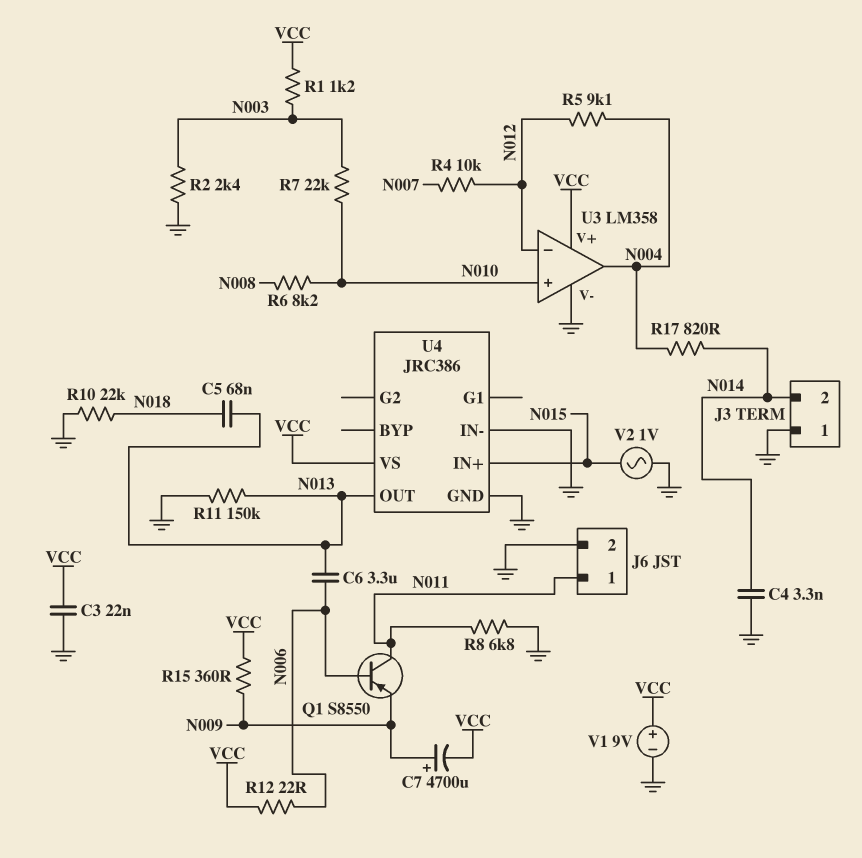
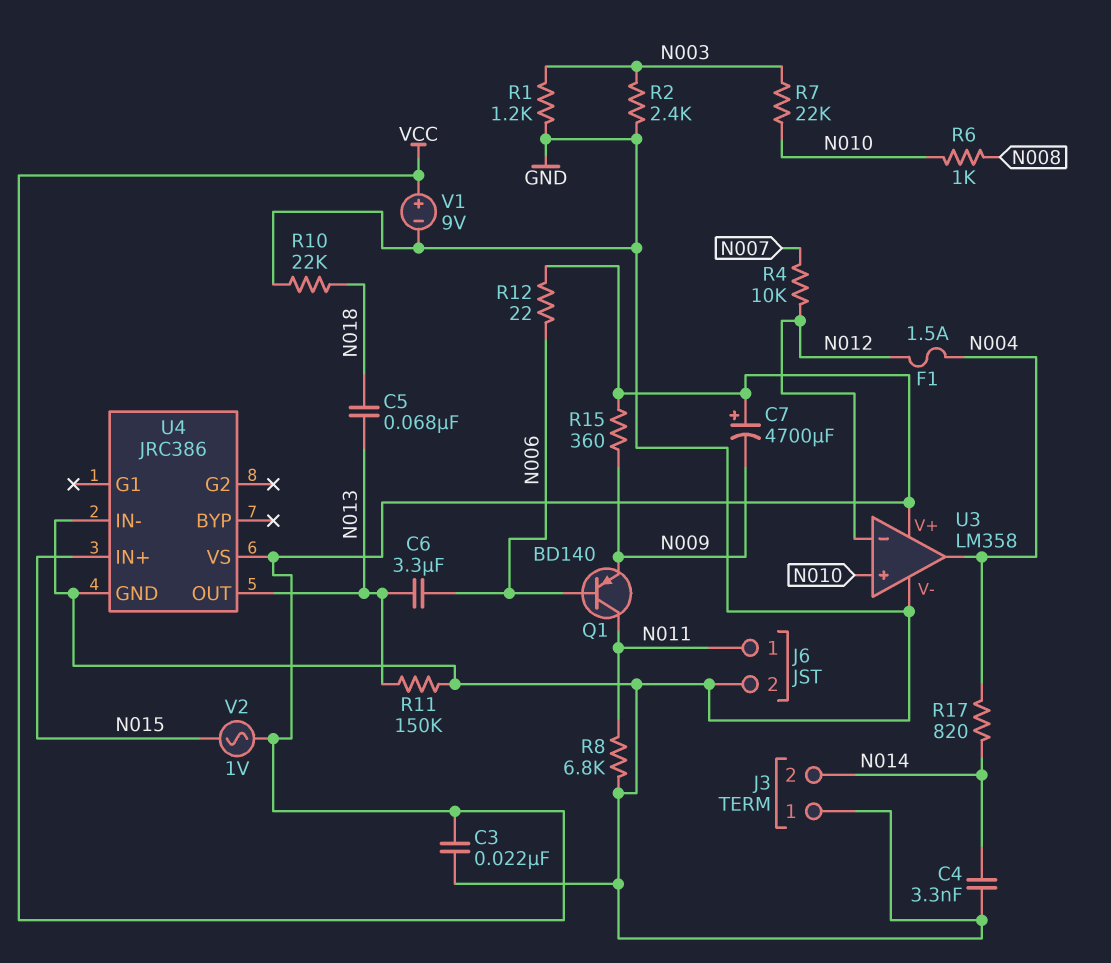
C7: 4700uF (plus N009, minus VCC) -> 4700uF (plus VCC, minus N009)
F1: none -> 1.5A (N004, N012)
Q1: PNP S8550 (B N006, C N011, E N009) -> PNP BD140 (B N006, C N011, E N009)
R1: 1.2k (N003, VCC) -> 1.2k (GND, N003)
R5: 9.1k (N004, N012) -> none
R6: 8.2k (N008, N010) -> 1k (N008, N010)
V2: AC 1V (GND, N015) -> AC 1V (N015, VCC)

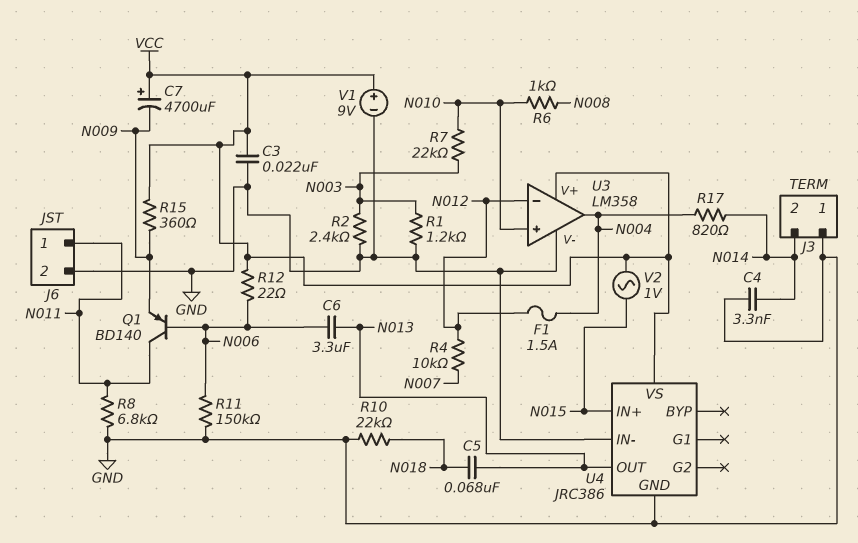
R11: 150k (GND, N013) -> 150k (GND, N006)

